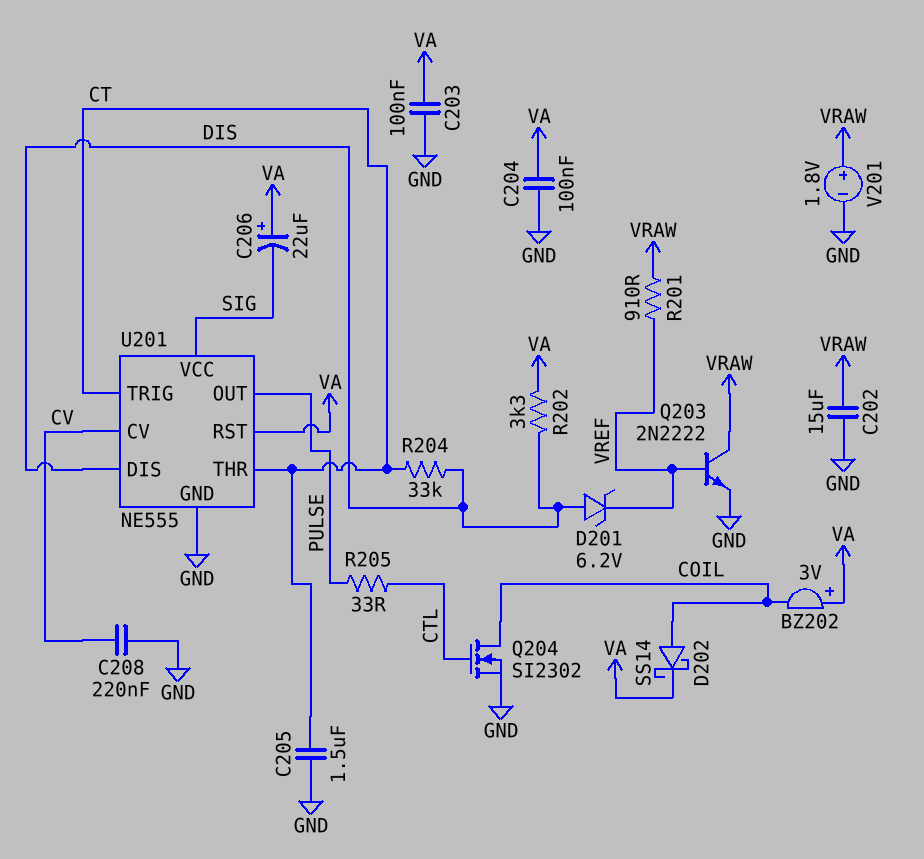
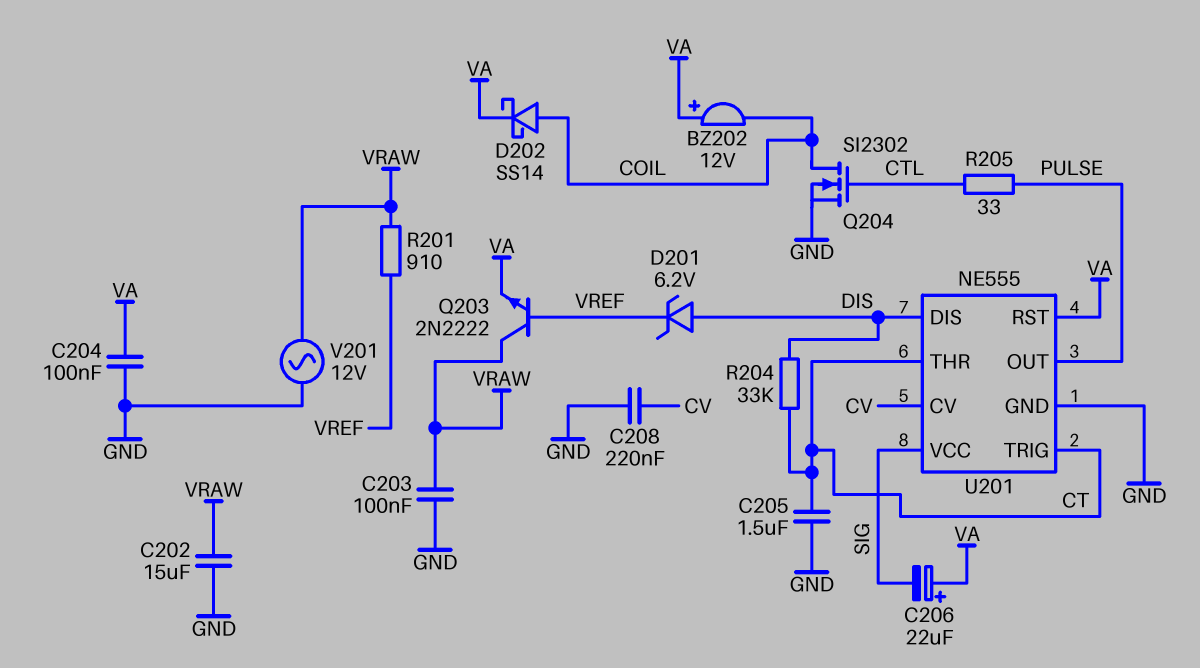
BZ202: buzzer 3V (plus VA, minus COIL) -> buzzer 12V (plus VA, minus COIL)
C203: 100nF (GND, VA) -> 100nF (GND, VRAW)
Q203: NPN 2N2222 (B VREF, C VRAW, E GND) -> NPN 2N2222 (B VREF, C VRAW, E VA)
R202: 3.3k (DIS, VA) -> none
V201: 1.8V (plus VRAW, minus GND) -> AC 12V (GND, VRAW)

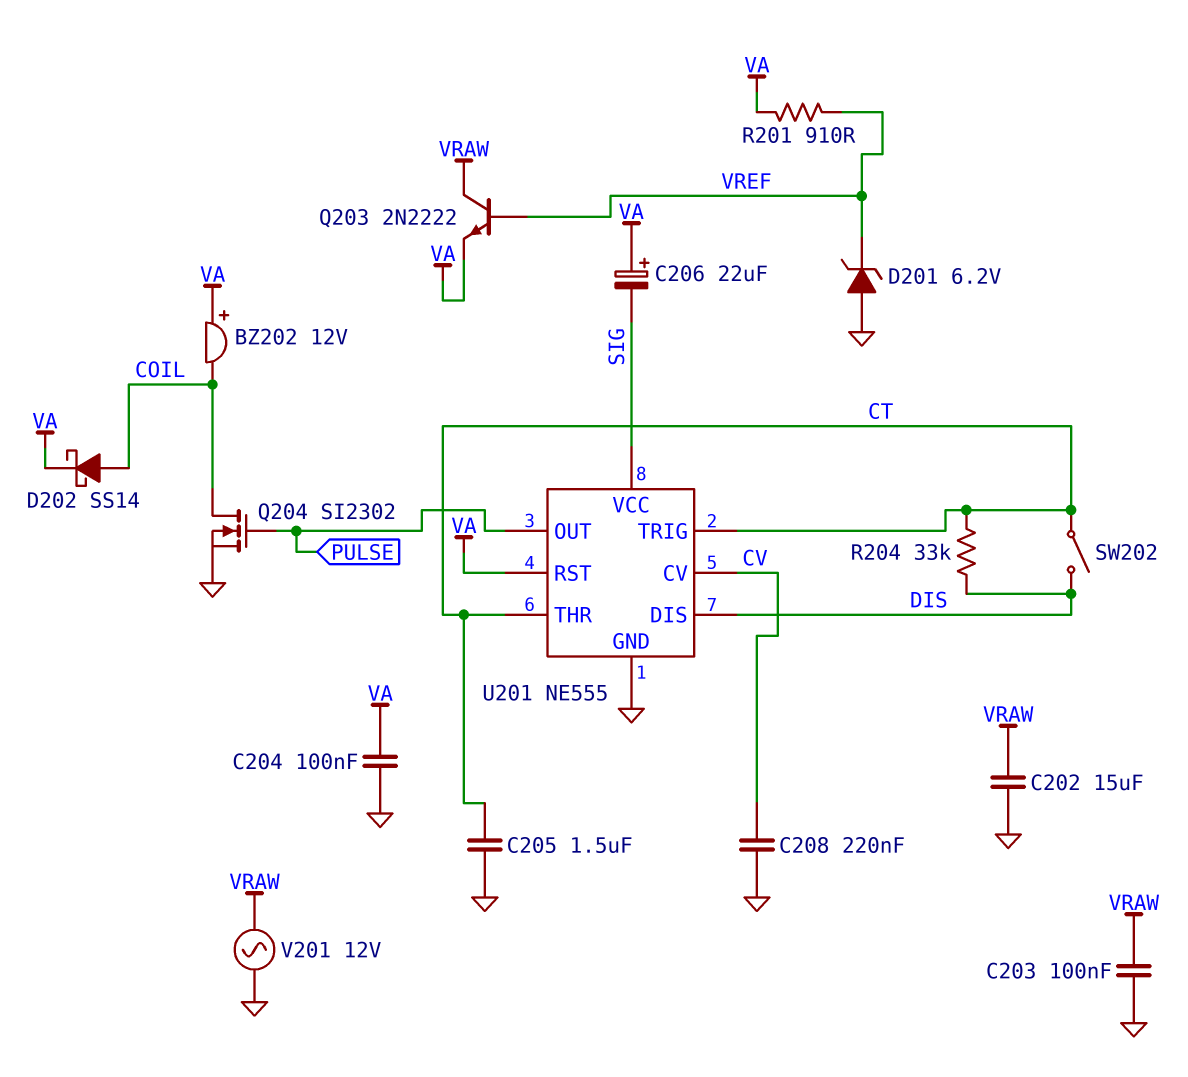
D201: zener 6.2V (A DIS, K VREF) -> zener 6.2V (A GND, K VREF)
Q204: NMOS SI2302 (G CTL, D COIL, S GND) -> NMOS SI2302 (G PULSE, D COIL, S GND)
R201: 910 (VRAW, VREF) -> 910 (VA, VREF)
R205: 33 (CTL, PULSE) -> none
SW202: none -> switch (CT, DIS)

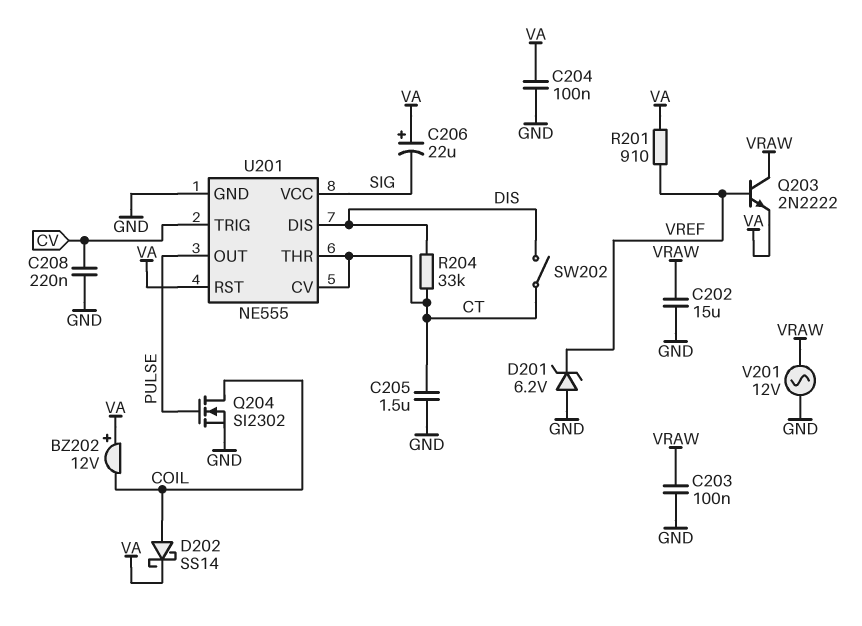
U201 pin CV: CV -> CT
U201 pin TRIG: CT -> CV

